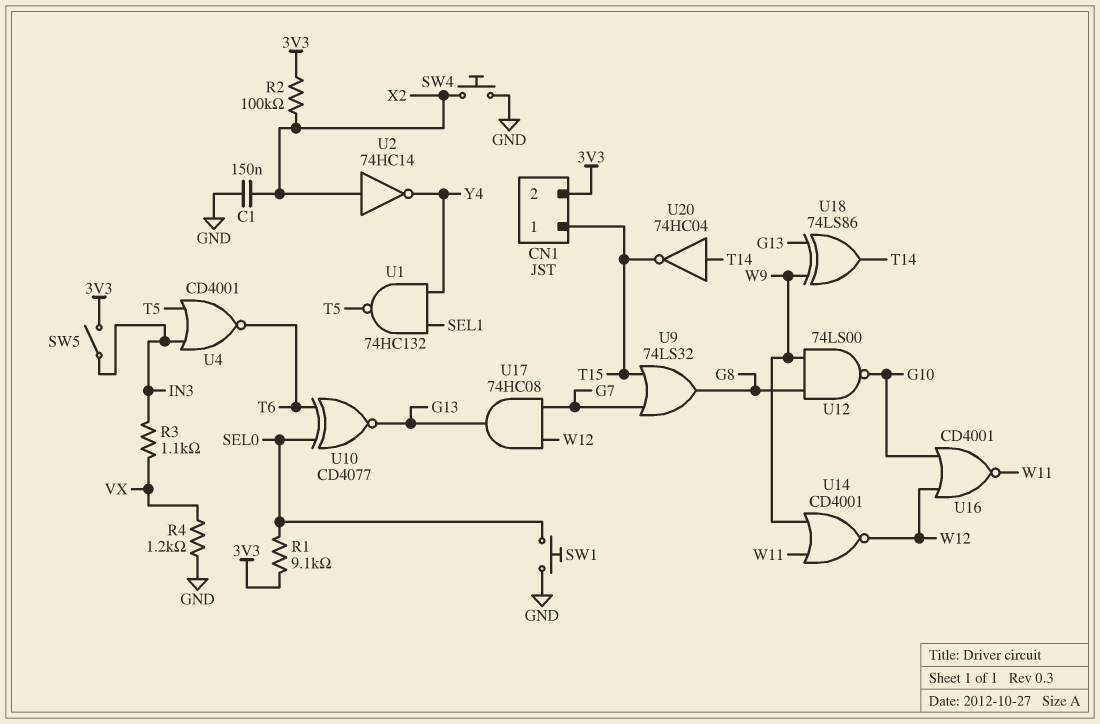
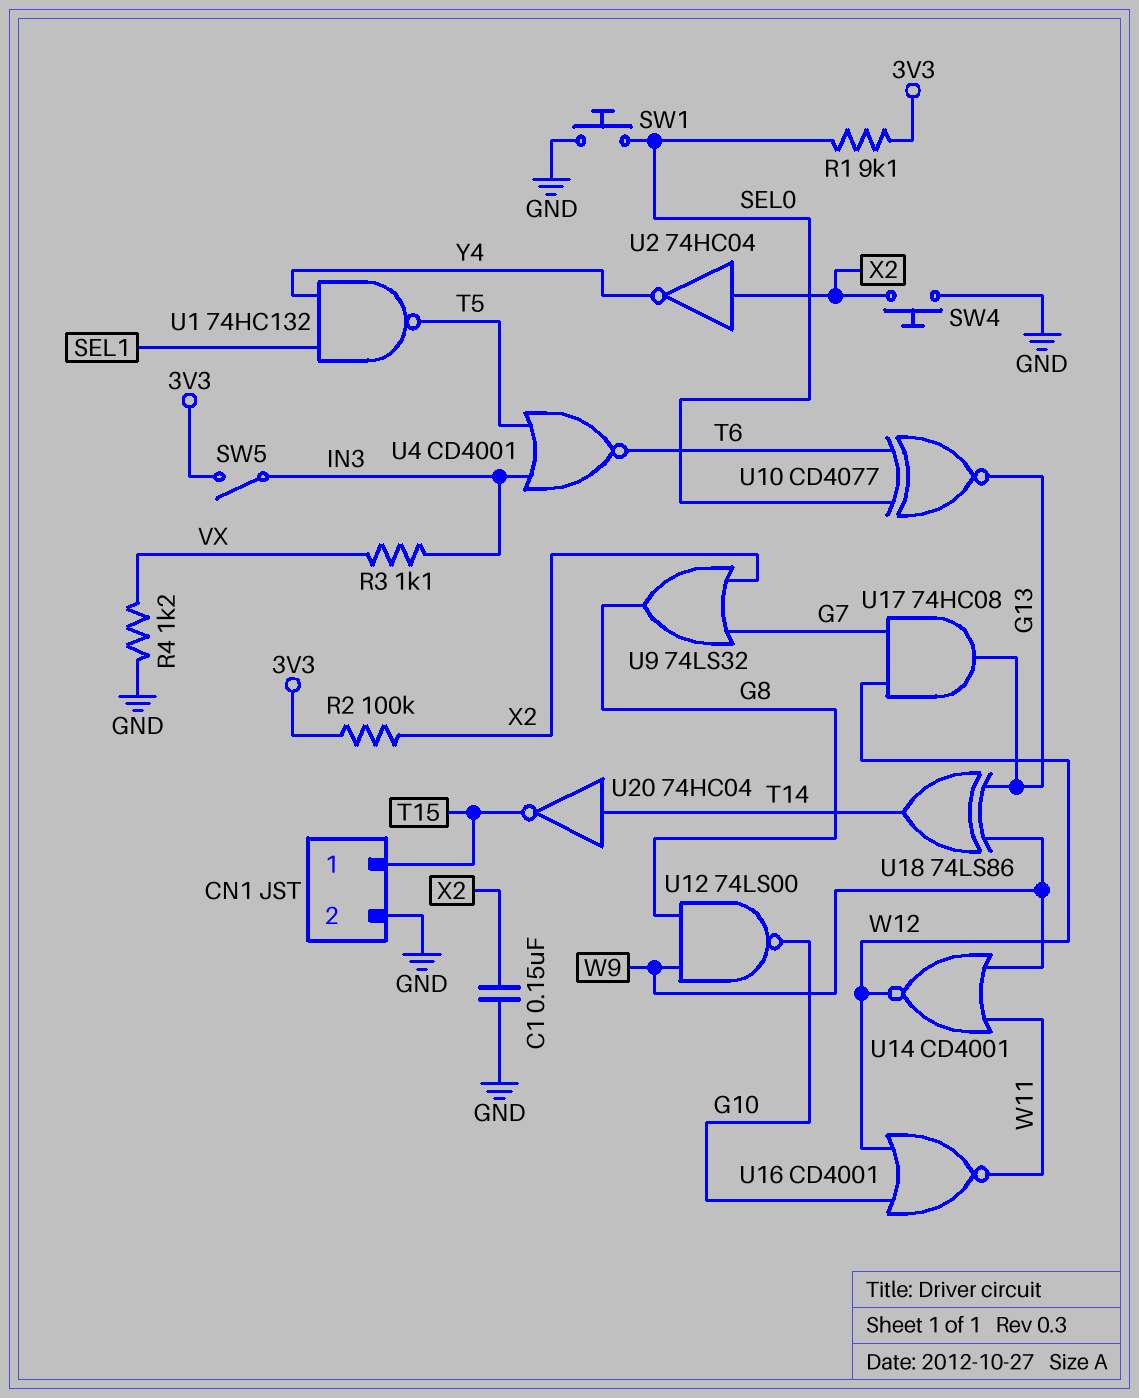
CN1 pin 2: 3V3 -> GND
U2: NOT 74HC14 (in X2, out Y4) -> NOT 74HC04 (in X2, out Y4)
U9: OR 74LS32 (in G7, in T15, out G8) -> OR 74LS32 (in G7, in X2, out G8)

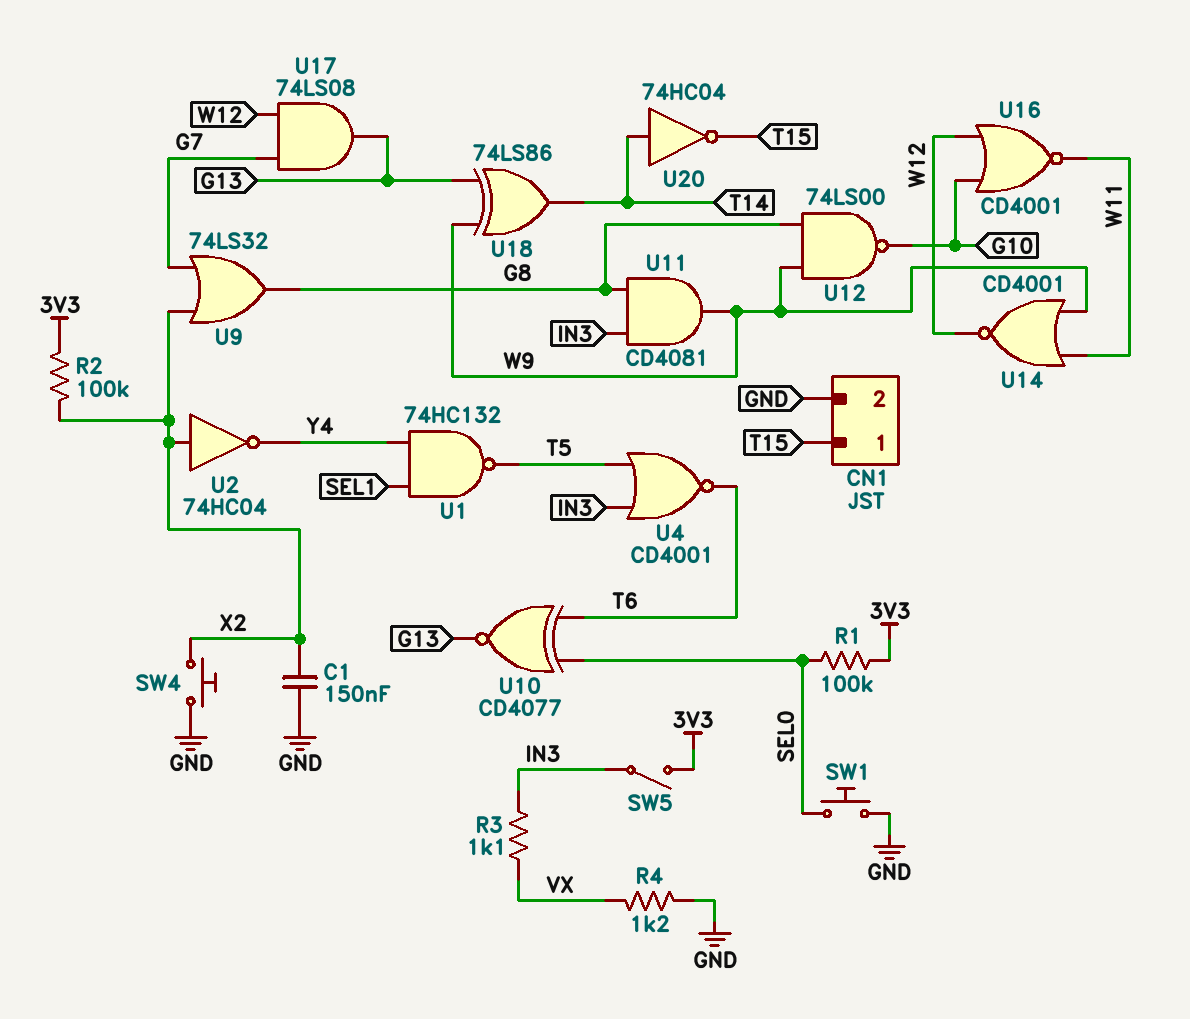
R1: 9.1k (3V3, SEL0) -> 100k (3V3, SEL0)
U11: none -> AND CD4081 (in G8, in IN3, out W9)
U17: AND 74HC08 (in G7, in W12, out G13) -> AND 74LS08 (in G7, in W12, out G13)

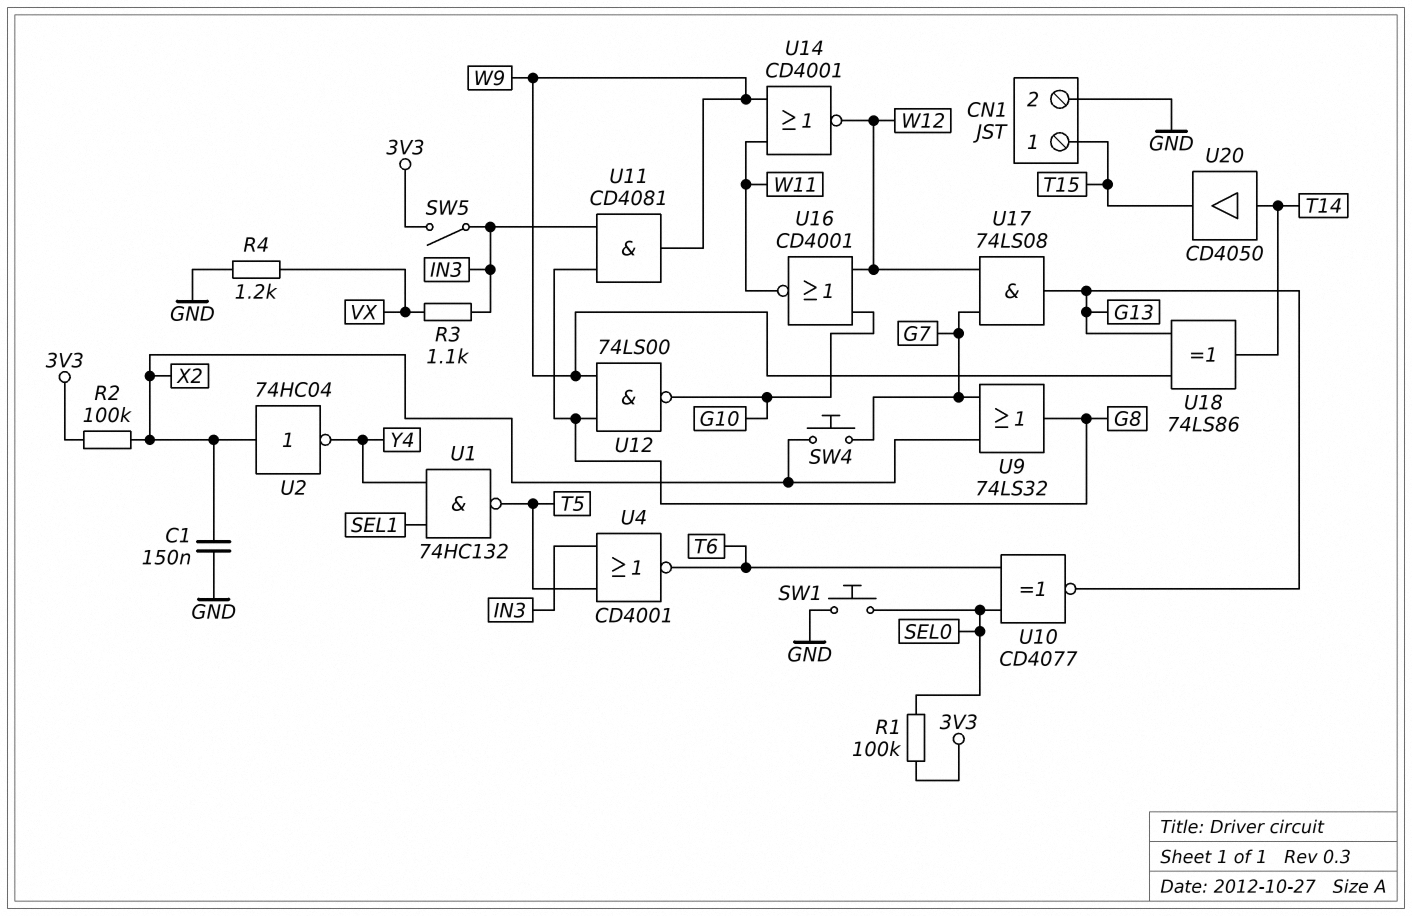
SW4: button (GND, X2) -> button (G7, X2)
U20: NOT 74HC04 (in T14, out T15) -> buffer CD4050 (in T14, out T15)

